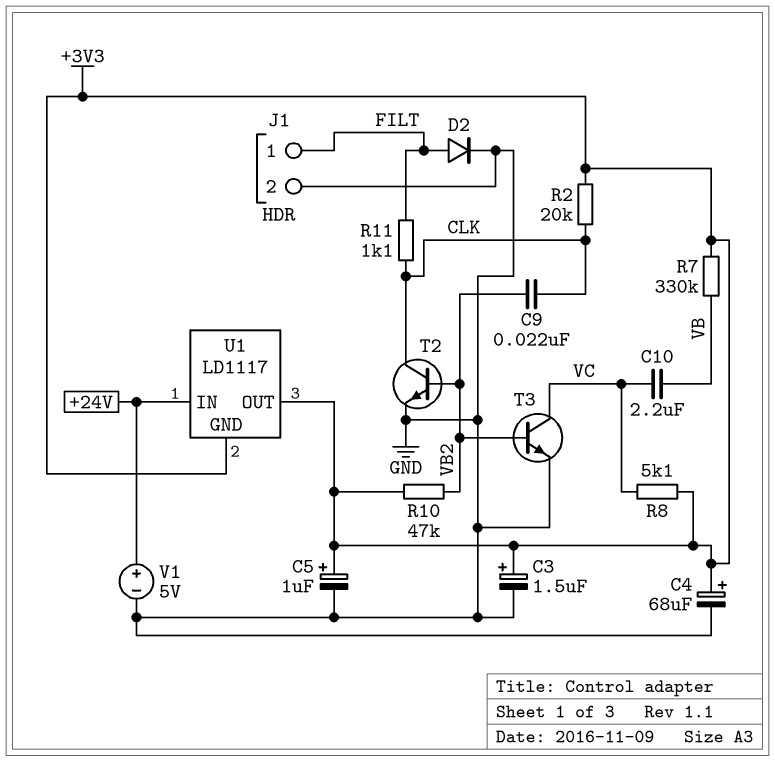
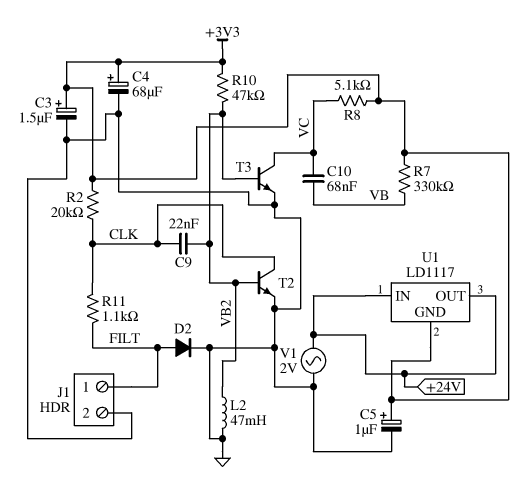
C10: 2.2uF (VB, VC) -> 68nF (VB, VC)
L2: none -> 47mH (GND, VB2)
U1 pin OUT: +3V3 -> +24V
V1: 5V (plus +24V, minus GND) -> AC 2V (+24V, GND)

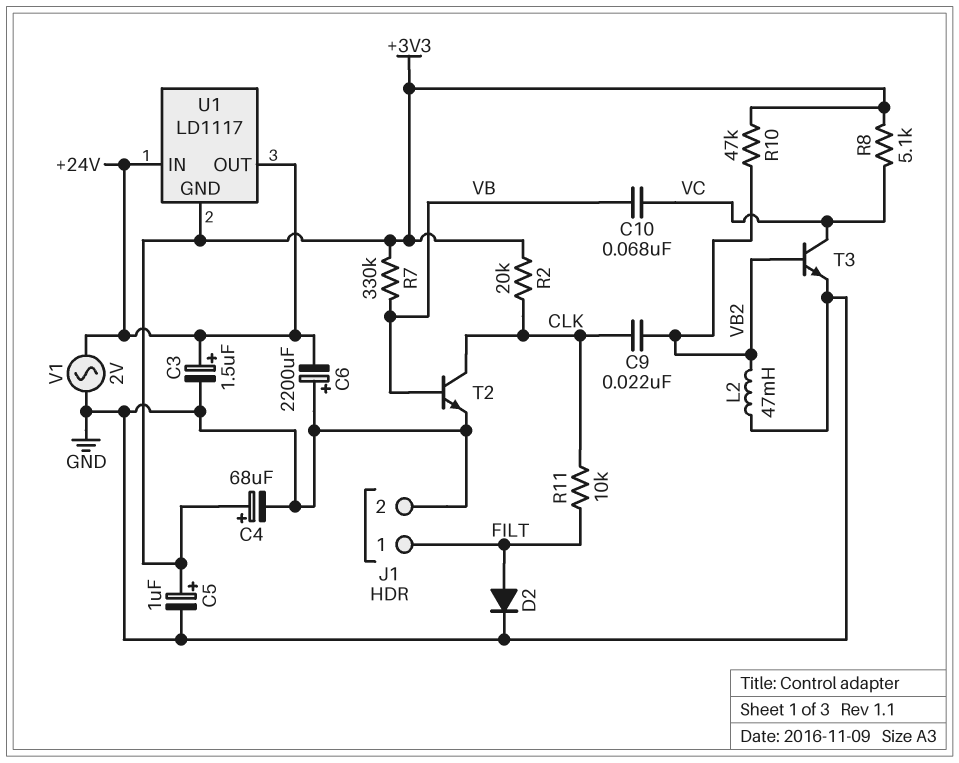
C3: 1.5uF (plus +3V3, minus GND) -> 1.5uF (plus +24V, minus GND)
C6: none -> 2200uF (plus GND, minus +24V)
R11: 1.1k (CLK, FILT) -> 10k (CLK, FILT)
T2: NPN (B VB2, C CLK, E GND) -> NPN (B VB, C CLK, E GND)

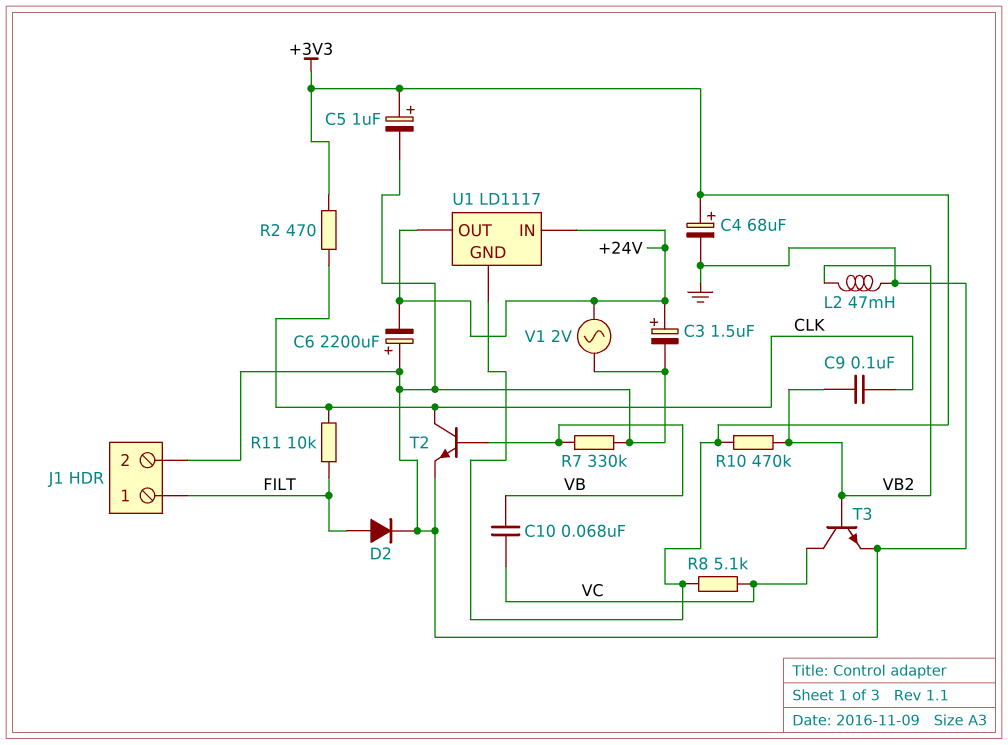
C9: 22nF (CLK, VB2) -> 100nF (CLK, VB2)
R2: 20k (+3V3, CLK) -> 470 (+3V3, CLK)
R7: 330k (+3V3, VB) -> 330k (GND, VB)
R10: 47k (+3V3, VB2) -> 470k (+3V3, VB2)

